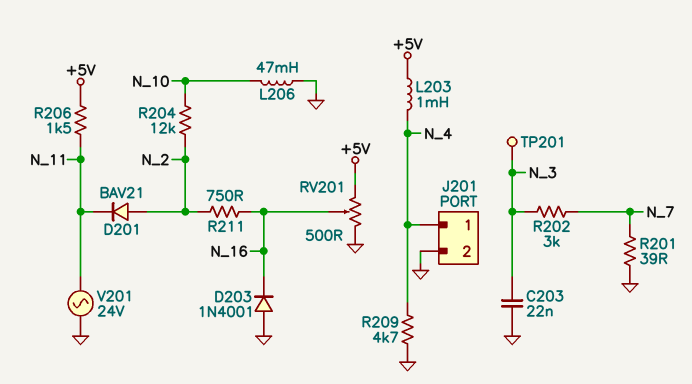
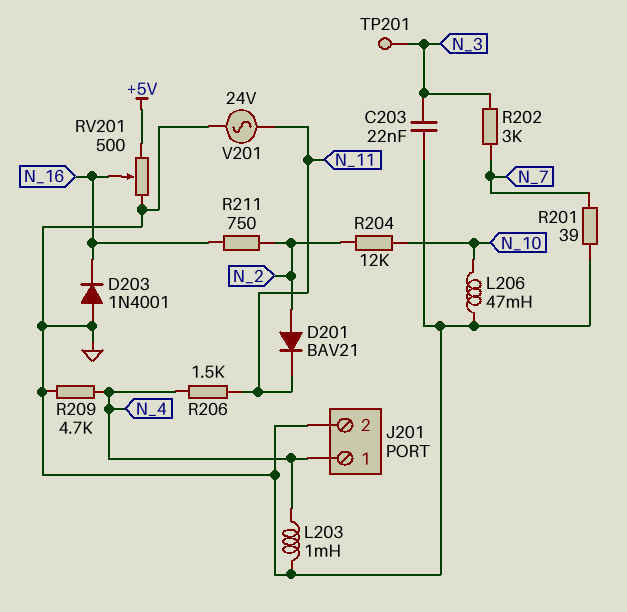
L203: 1mH (+5V, N_4) -> 1mH (GND, N_4)
R206: 1.5k (+5V, N_11) -> 1.5k (N_4, N_11)

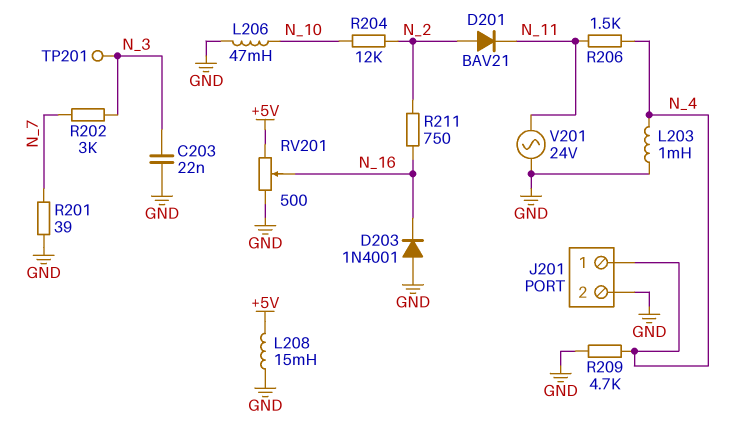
L208: none -> 15mH (+5V, GND)

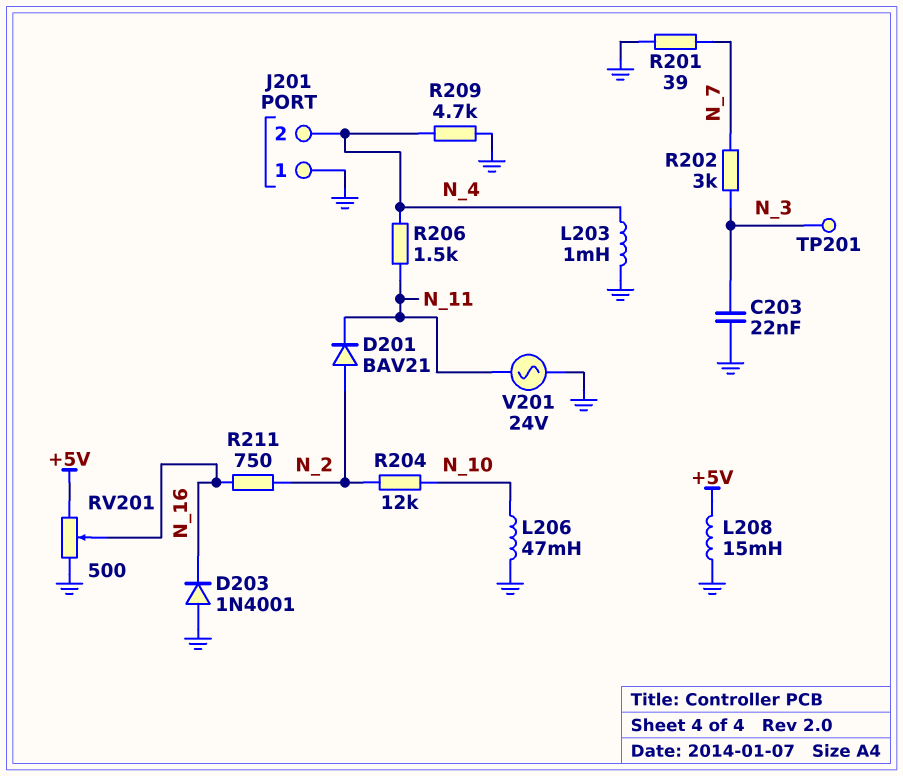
J201 pin 1: N_4 -> GND
J201 pin 2: GND -> N_4

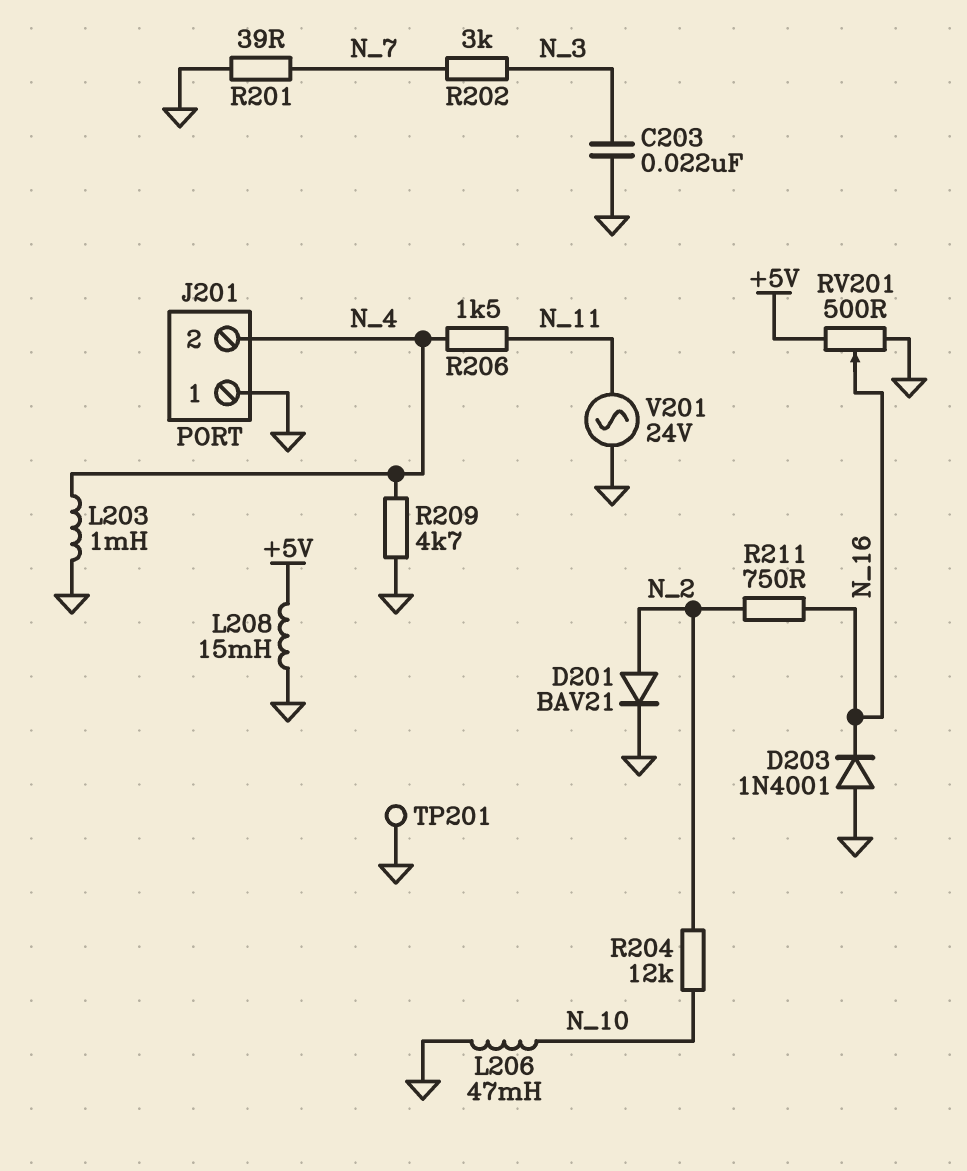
D201: diode BAV21 (A N_2, K N_11) -> diode BAV21 (A N_2, K GND)
TP201: test point (N_3) -> test point (GND)

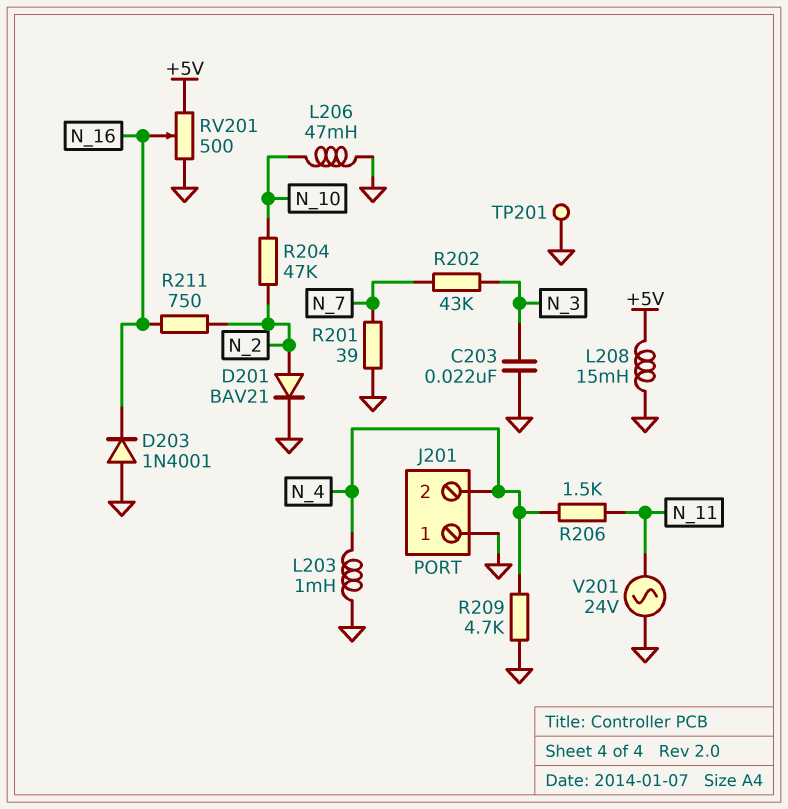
R202: 3k (N_3, N_7) -> 43k (N_3, N_7)
R204: 12k (N_2, N_10) -> 47k (N_2, N_10)

